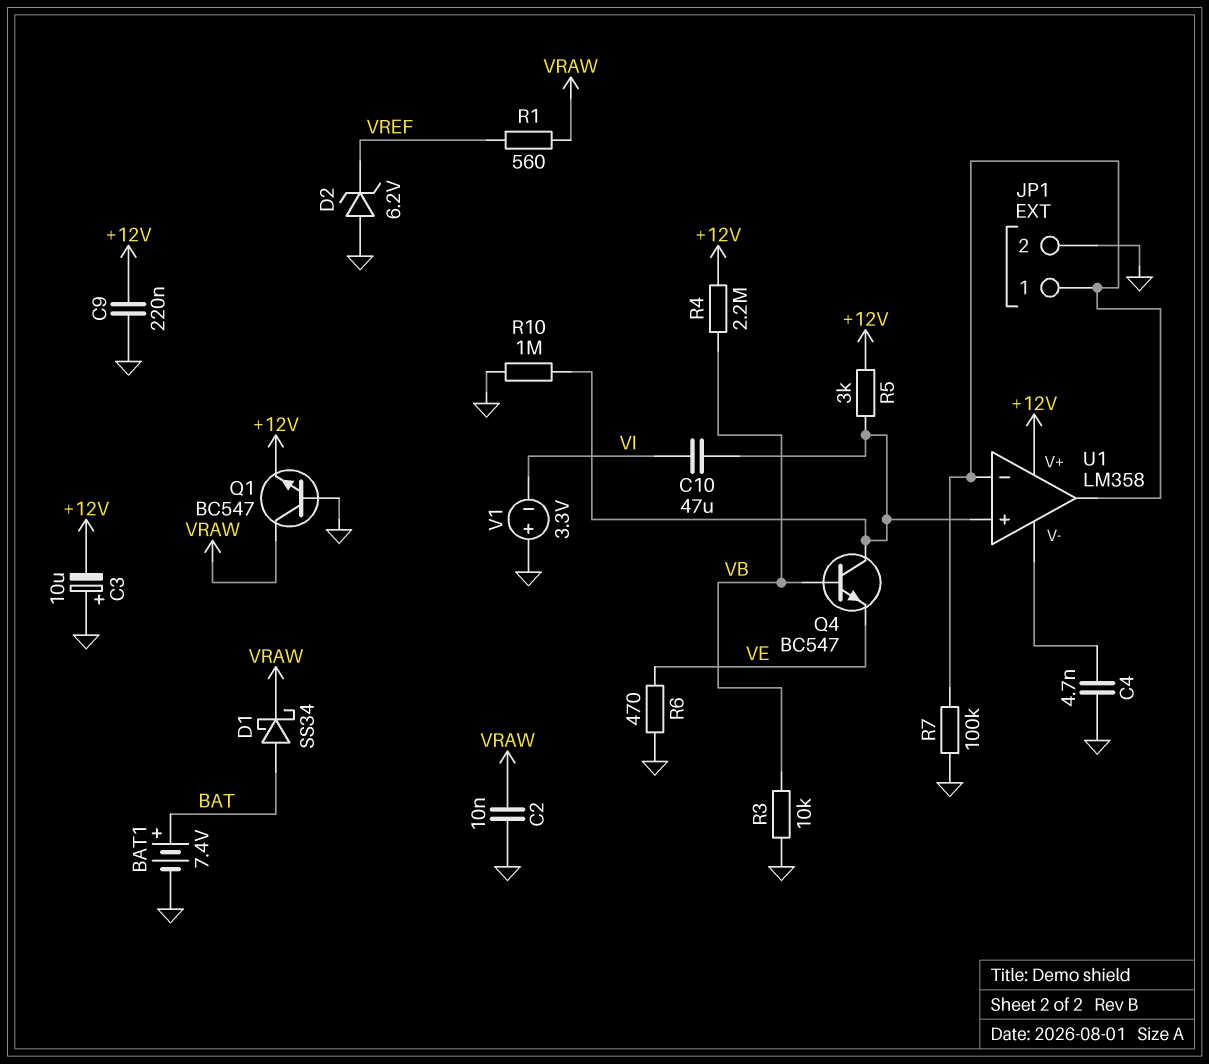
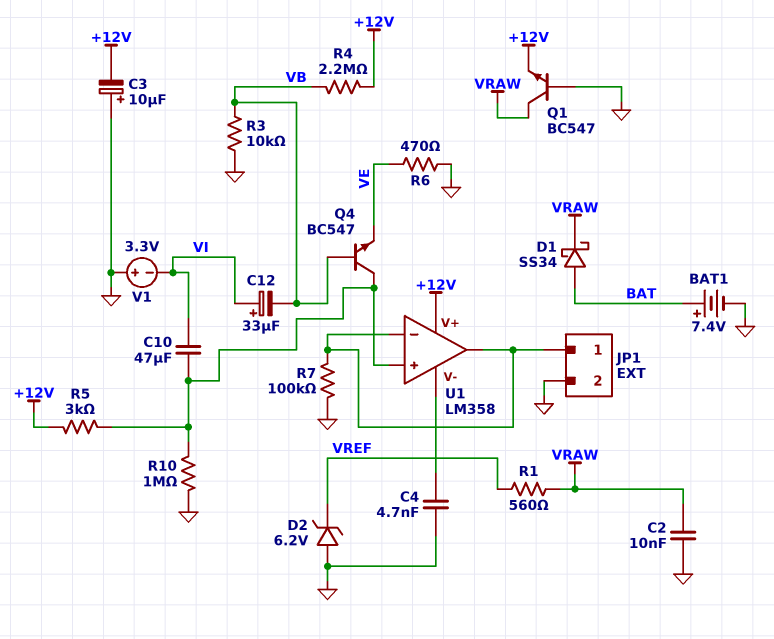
C9: 220nF (+12V, GND) -> none
C12: none -> 33uF (plus VI, minus VB)

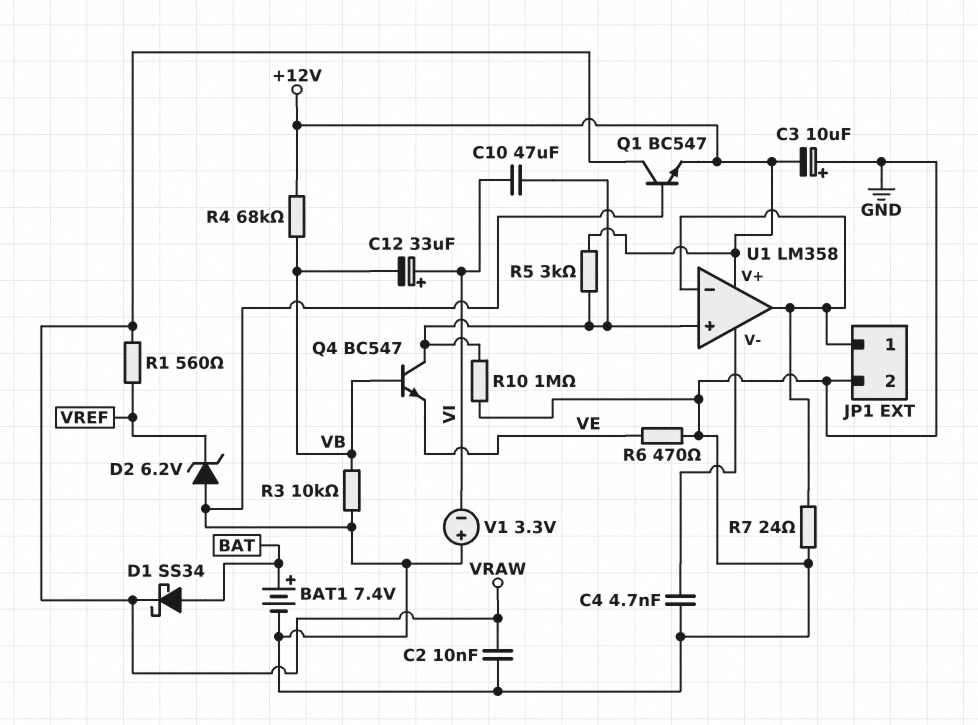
R4: 2.2M (+12V, VB) -> 68k (+12V, VB)
R7: 100k (GND, JP1/1) -> 24 (GND, JP1/1)

